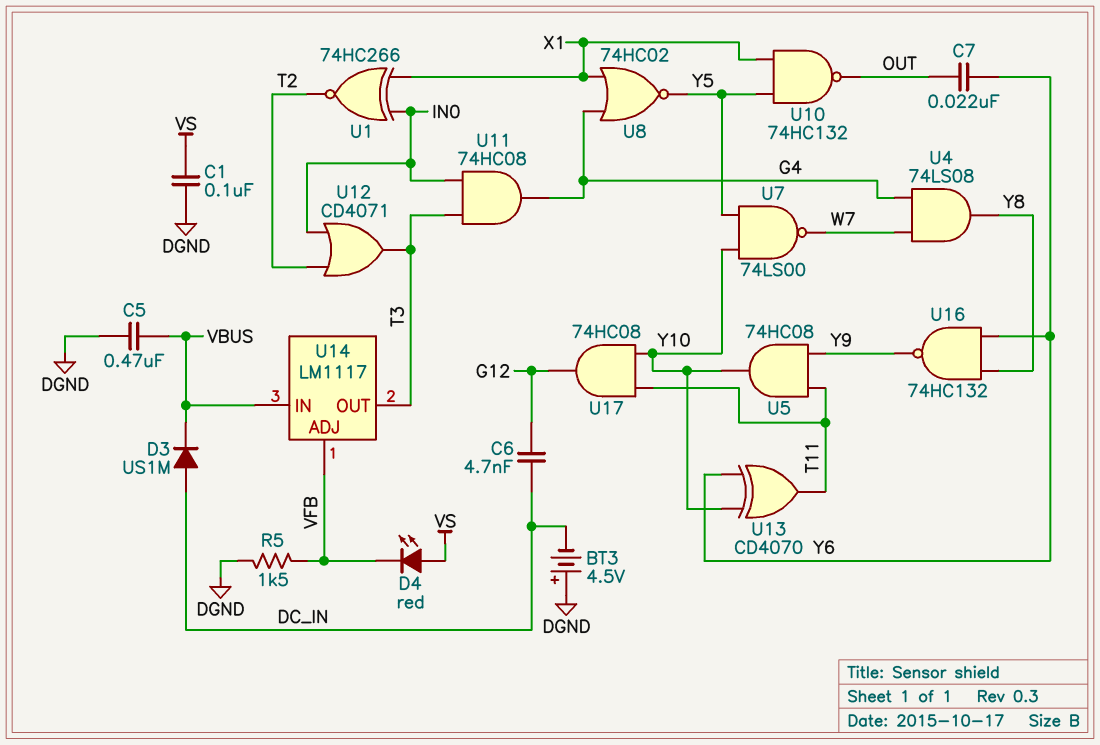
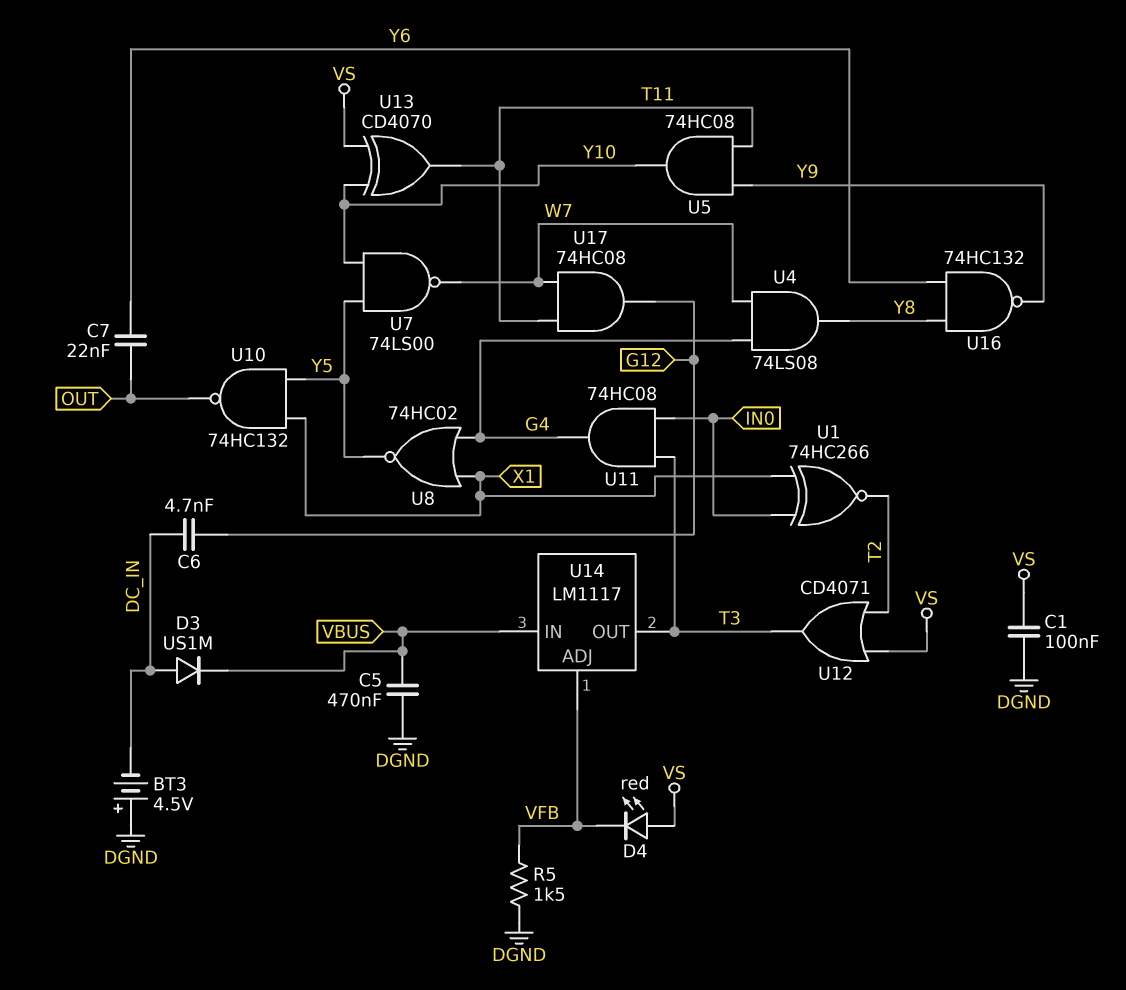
U12: OR CD4071 (in IN0, in T2, out T3) -> OR CD4071 (in T2, in VS, out T3)
U13: XOR CD4070 (in Y6, in Y10, out T11) -> XOR CD4070 (in VS, in Y10, out T11)
U17: AND 74HC08 (in T11, in Y10, out G12) -> AND 74HC08 (in T11, in W7, out G12)

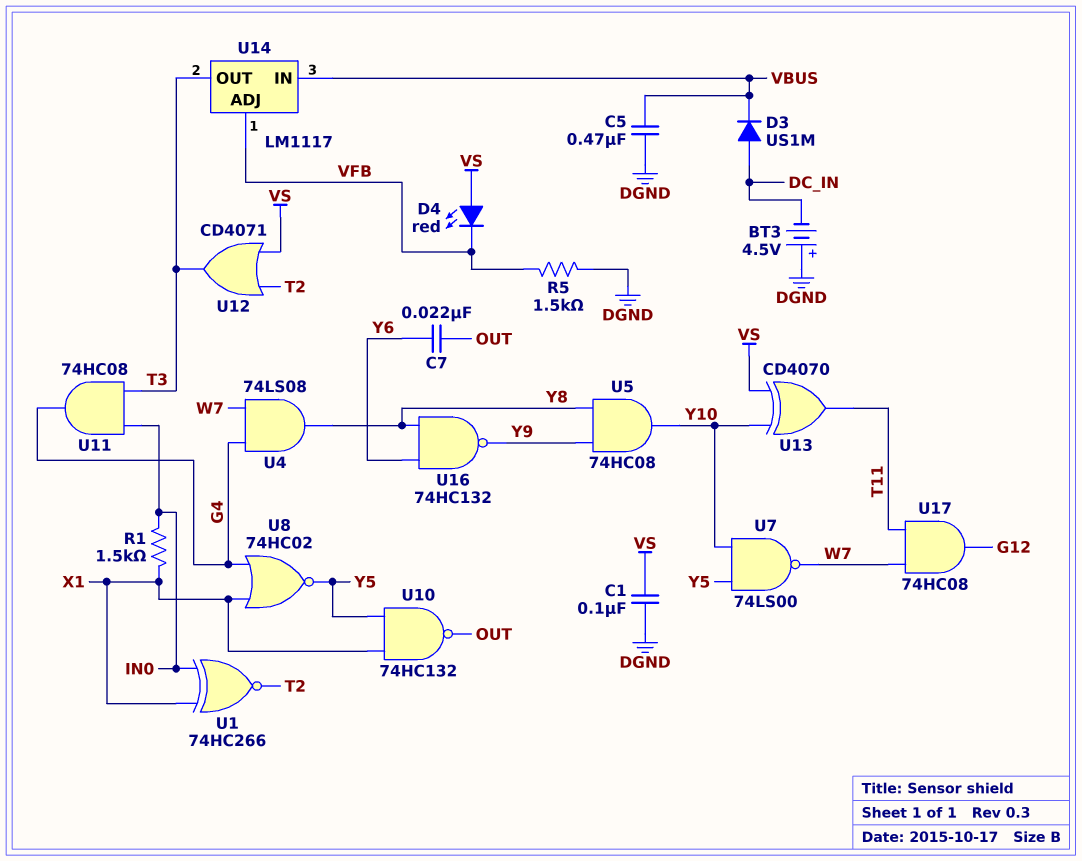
C6: 4.7nF (DC_IN, G12) -> none
R1: none -> 1.5k (IN0, X1)
U5: AND 74HC08 (in T11, in Y9, out Y10) -> AND 74HC08 (in Y8, in Y9, out Y10)

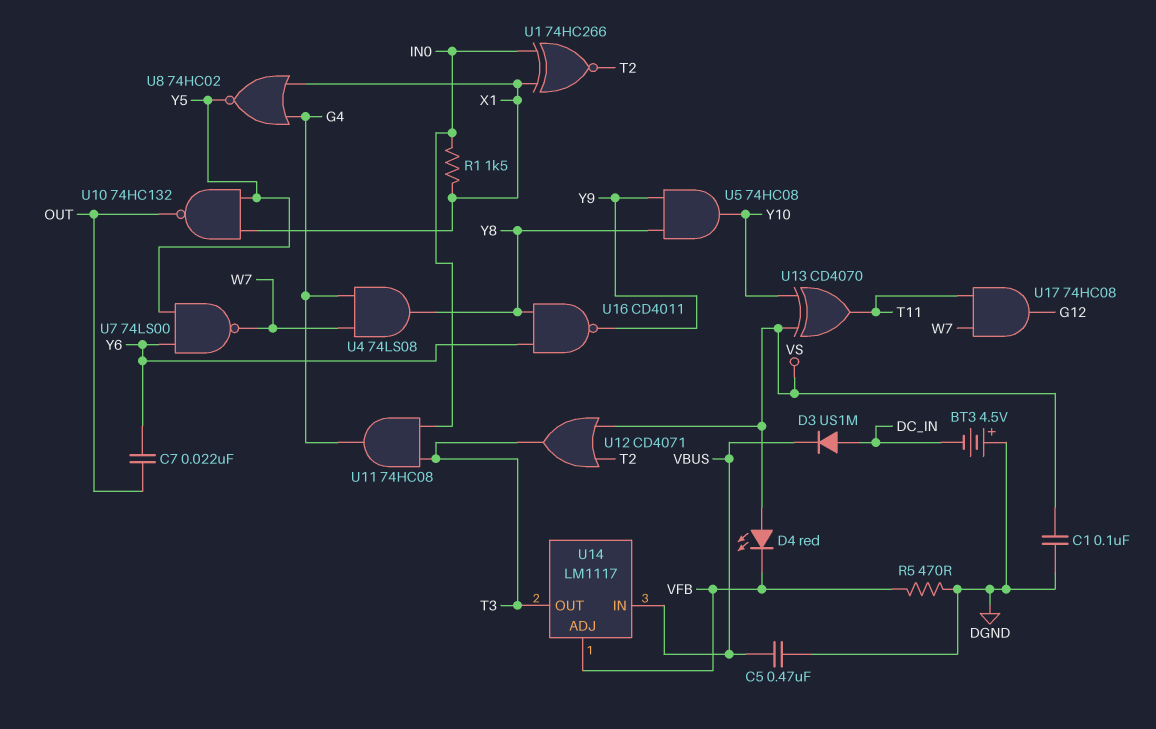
R5: 1.5k (DGND, VFB) -> 470 (DGND, VFB)
U7: NAND 74LS00 (in Y5, in Y10, out W7) -> NAND 74LS00 (in Y5, in Y6, out W7)
U16: NAND 74HC132 (in Y6, in Y8, out Y9) -> NAND CD4011 (in Y6, in Y8, out Y9)

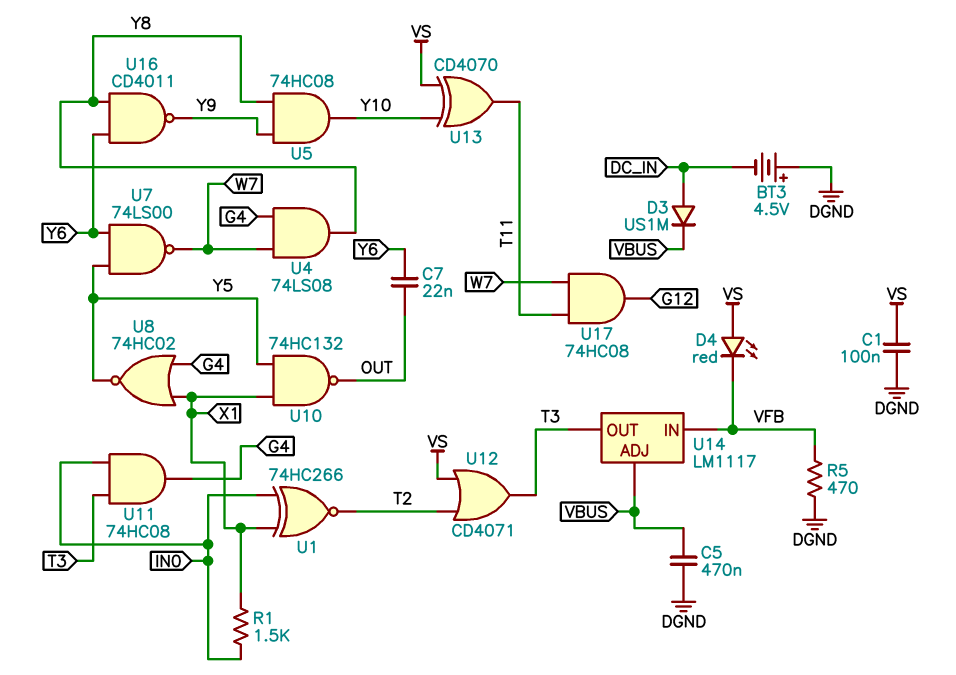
U14 pin ADJ: VFB -> VBUS
U14 pin IN: VBUS -> VFB

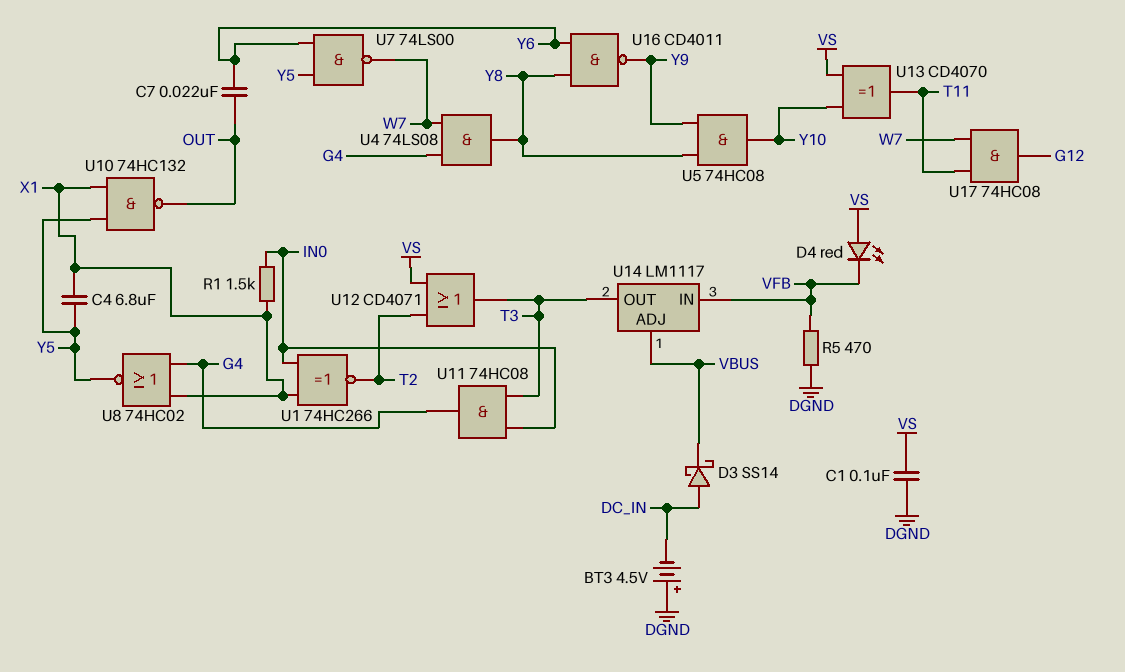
C4: none -> 6.8uF (X1, Y5)
C5: 470nF (DGND, VBUS) -> none
D3: diode US1M (A DC_IN, K VBUS) -> schottky SS14 (A DC_IN, K VBUS)

